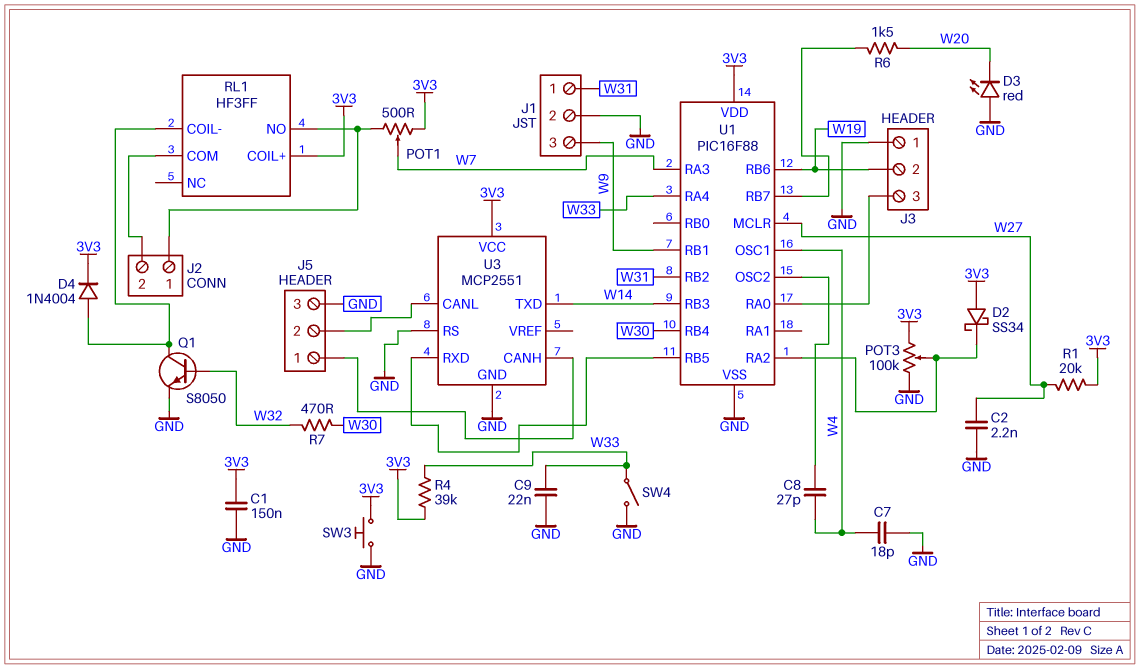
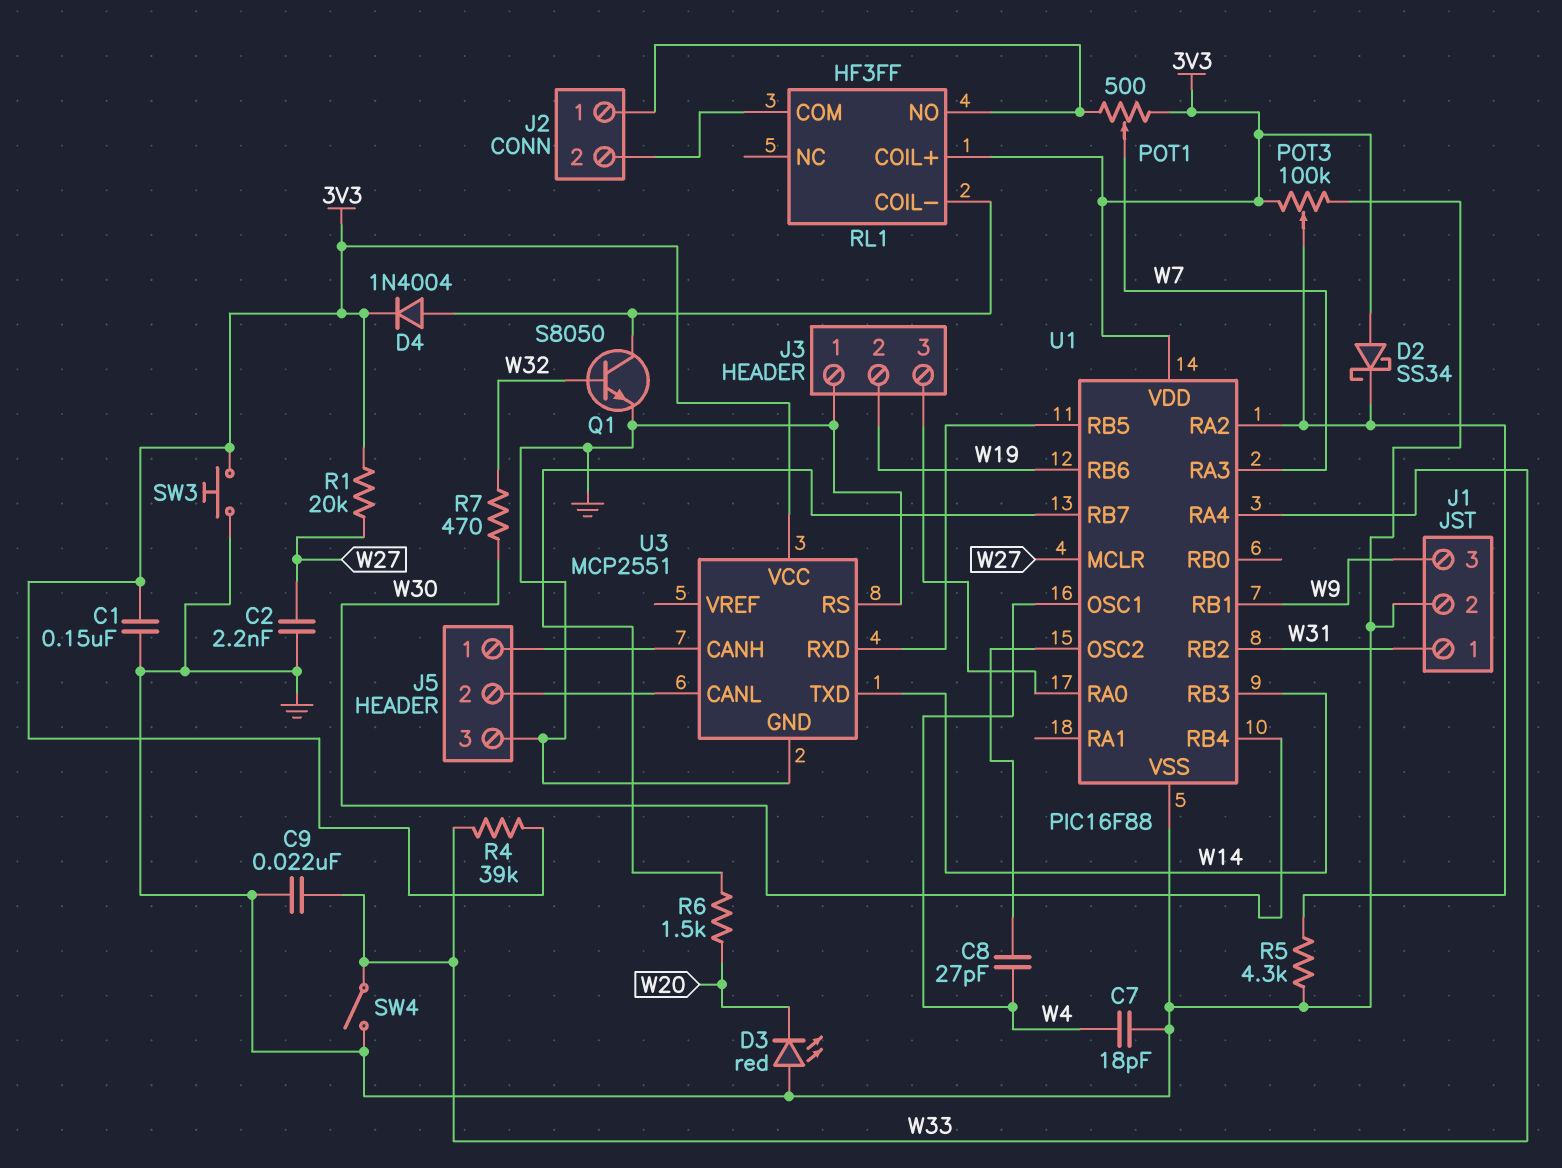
R5: none -> 4.3k (GND, U1/RA2)

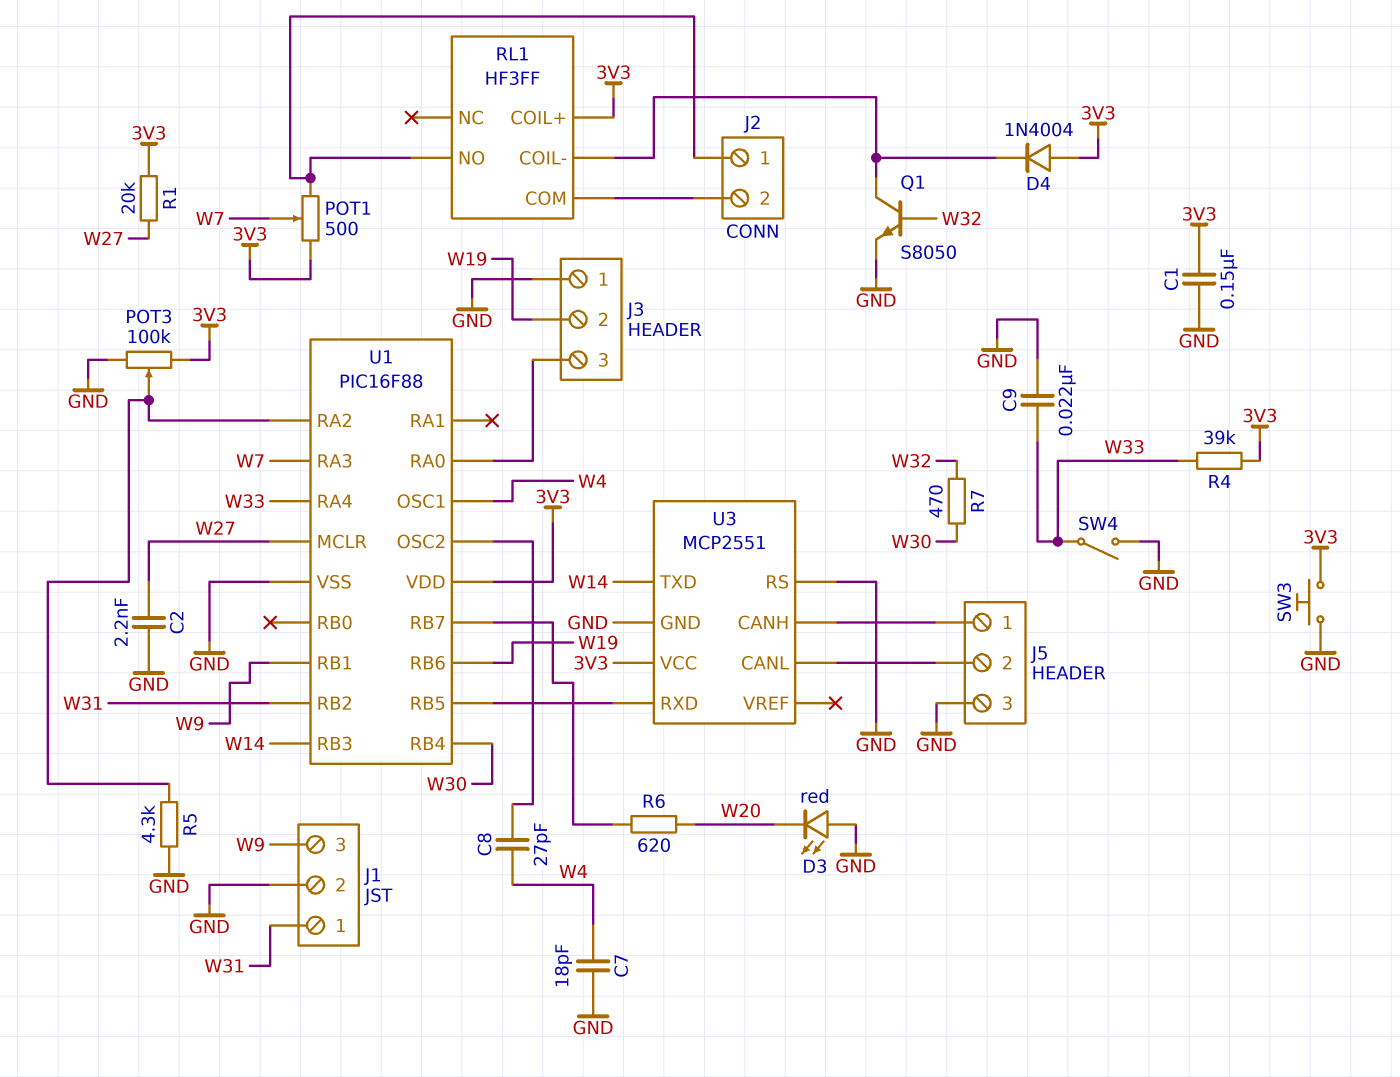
D2: schottky SS34 (A 3V3, K U1/RA2) -> none
D4: diode 1N4004 (A RL1/COIL-, K 3V3) -> diode 1N4004 (A 3V3, K RL1/COIL-)
R6: 1.5k (U1/RB7, W20) -> 620 (U1/RB7, W20)

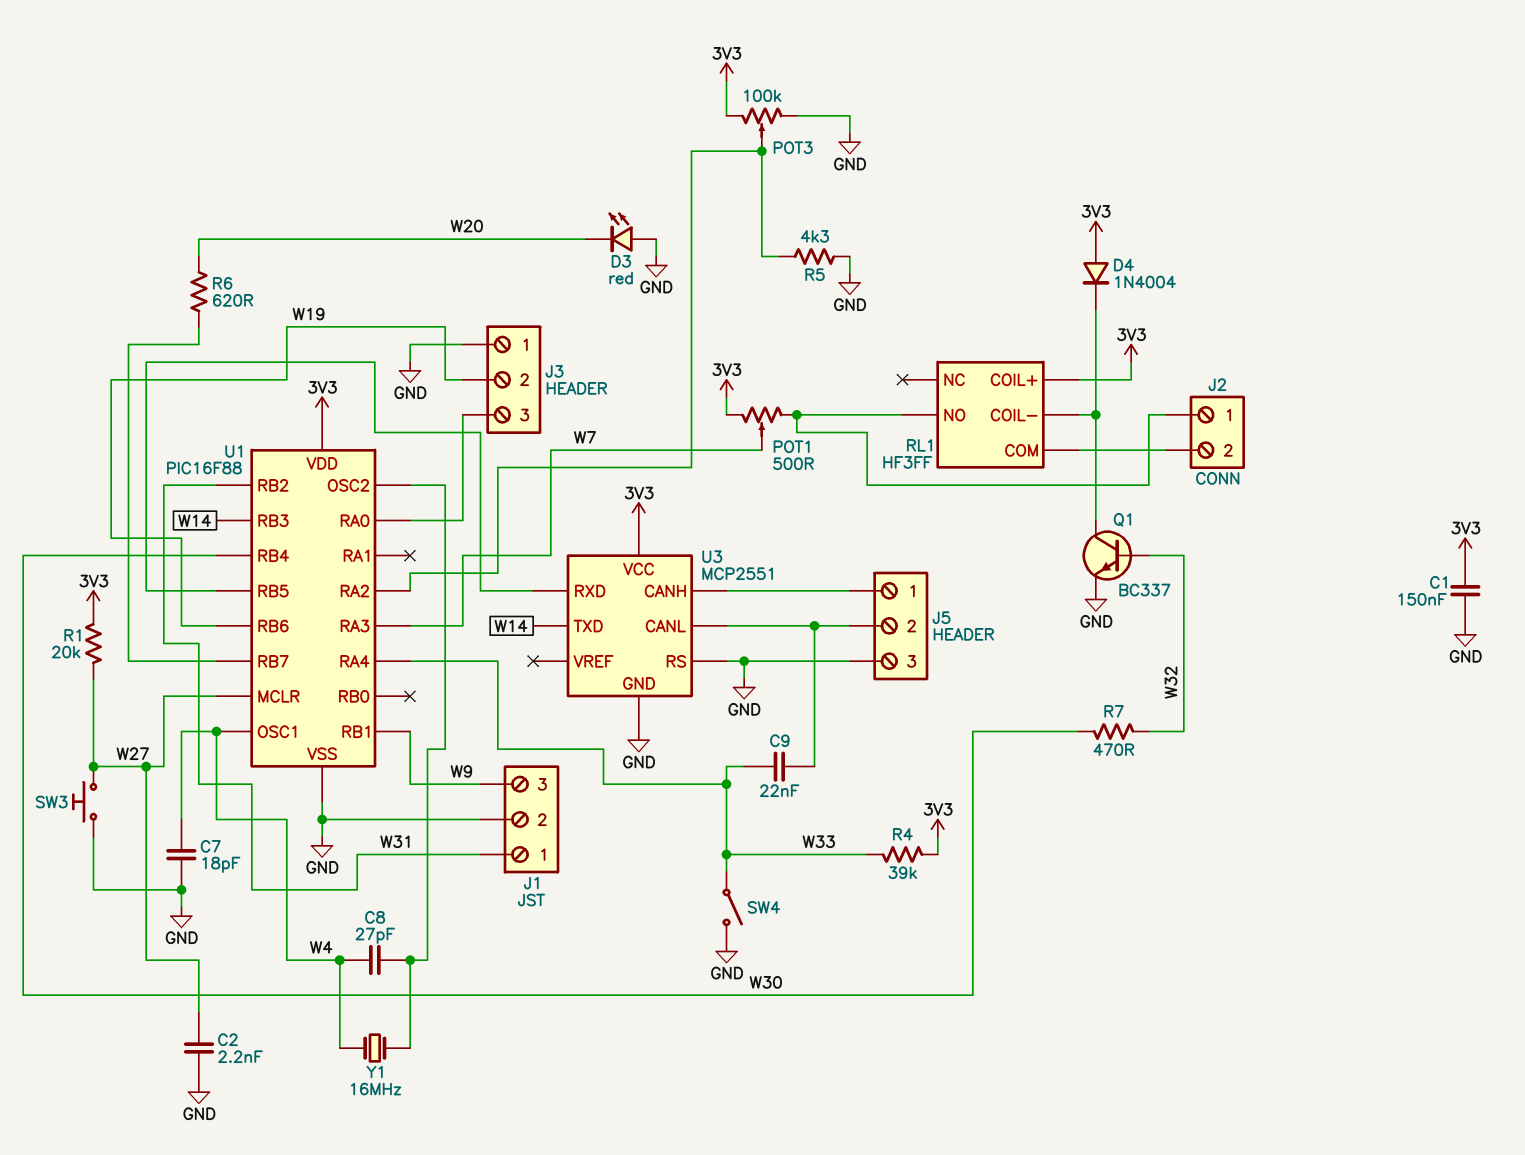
C9: 22nF (GND, W33) -> 22nF (J5/2, W33)
Q1: NPN S8050 (B W32, C RL1/COIL-, E GND) -> NPN BC337 (B W32, C RL1/COIL-, E GND)
SW3: button (3V3, GND) -> button (GND, W27)
Y1: none -> 16MHz (U1/OSC2, W4)

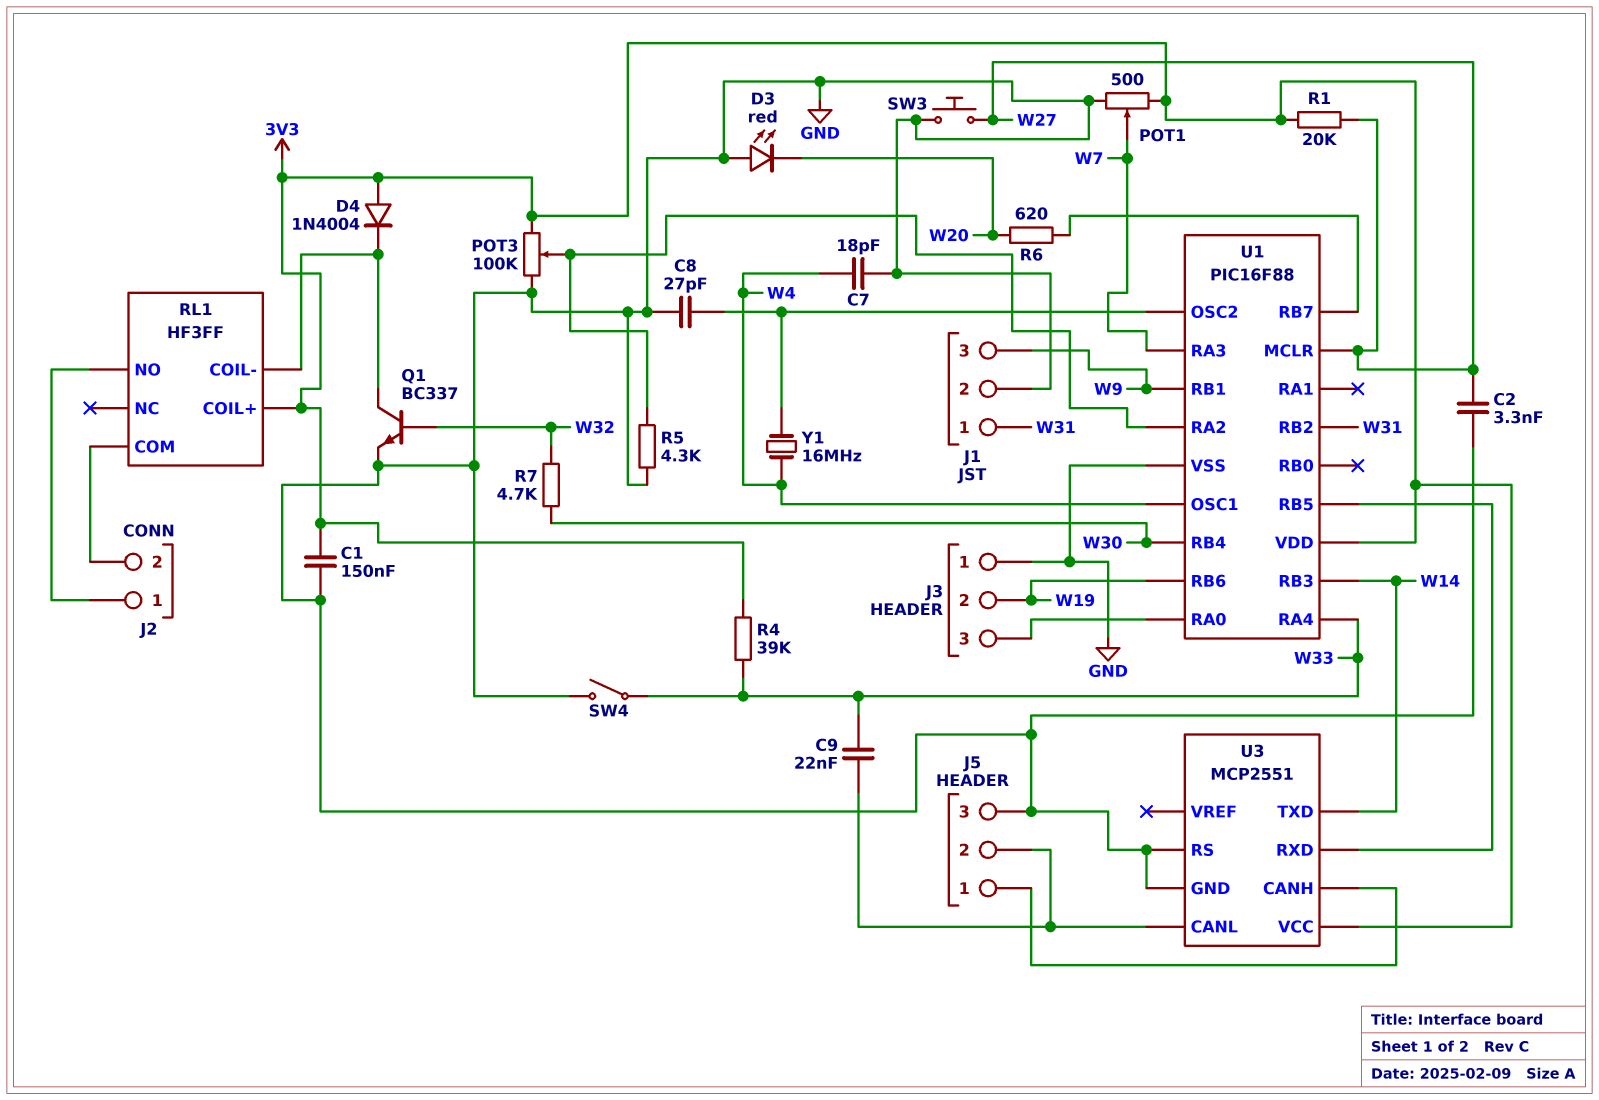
C2: 2.2nF (GND, W27) -> 3.3nF (GND, W27)
C8: 27pF (U1/OSC2, W4) -> 27pF (GND, U1/OSC2)
POT1: 500 (3V3, J2/1, wiper W7) -> 500 (3V3, GND, wiper W7)
R7: 470 (W30, W32) -> 4.7k (W30, W32)

